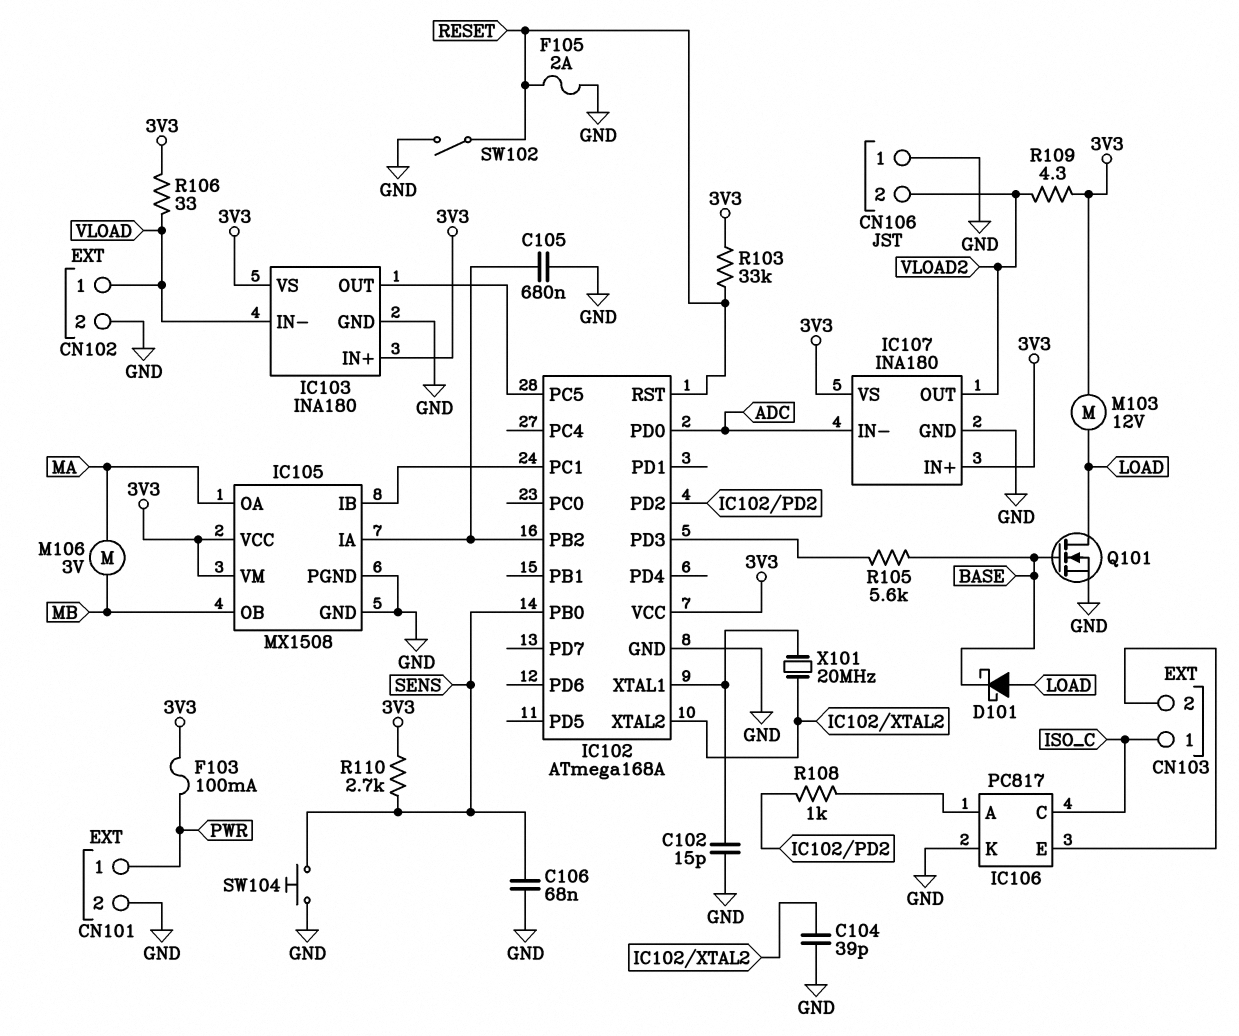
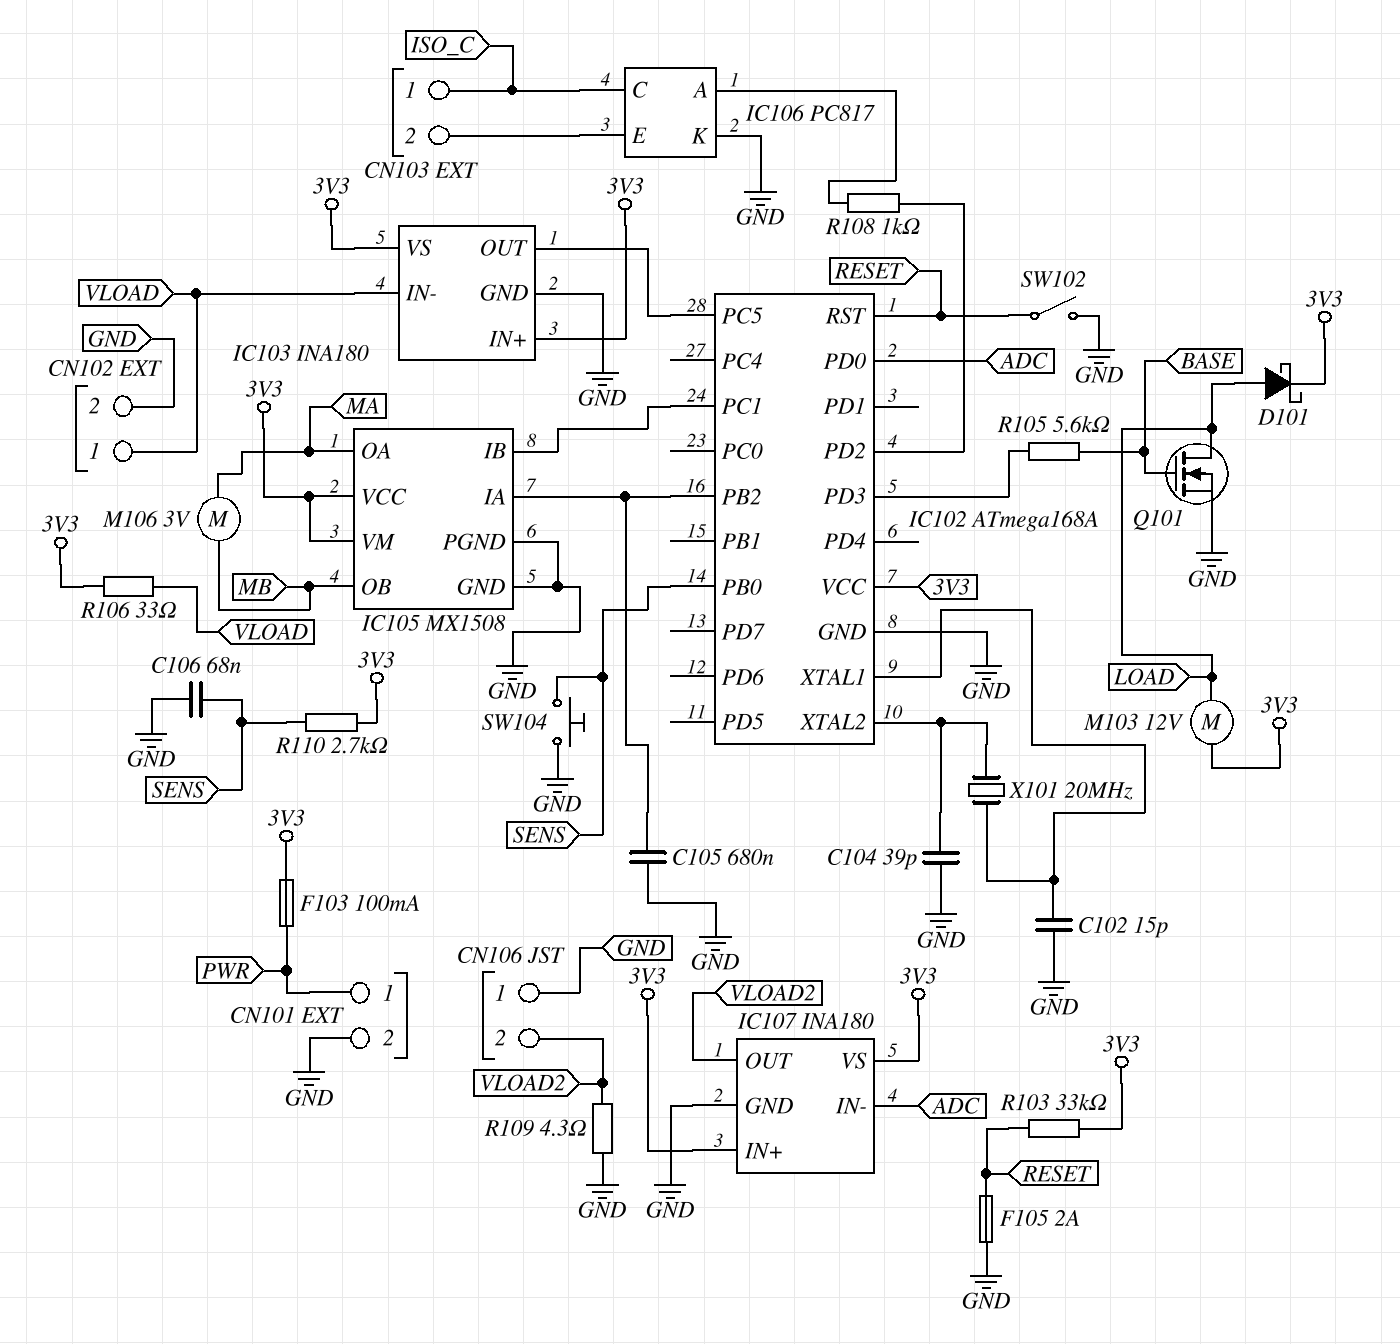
D101: schottky (A LOAD, K BASE) -> schottky (A LOAD, K 3V3)
R109: 4.3 (3V3, VLOAD2) -> 4.3 (GND, VLOAD2)

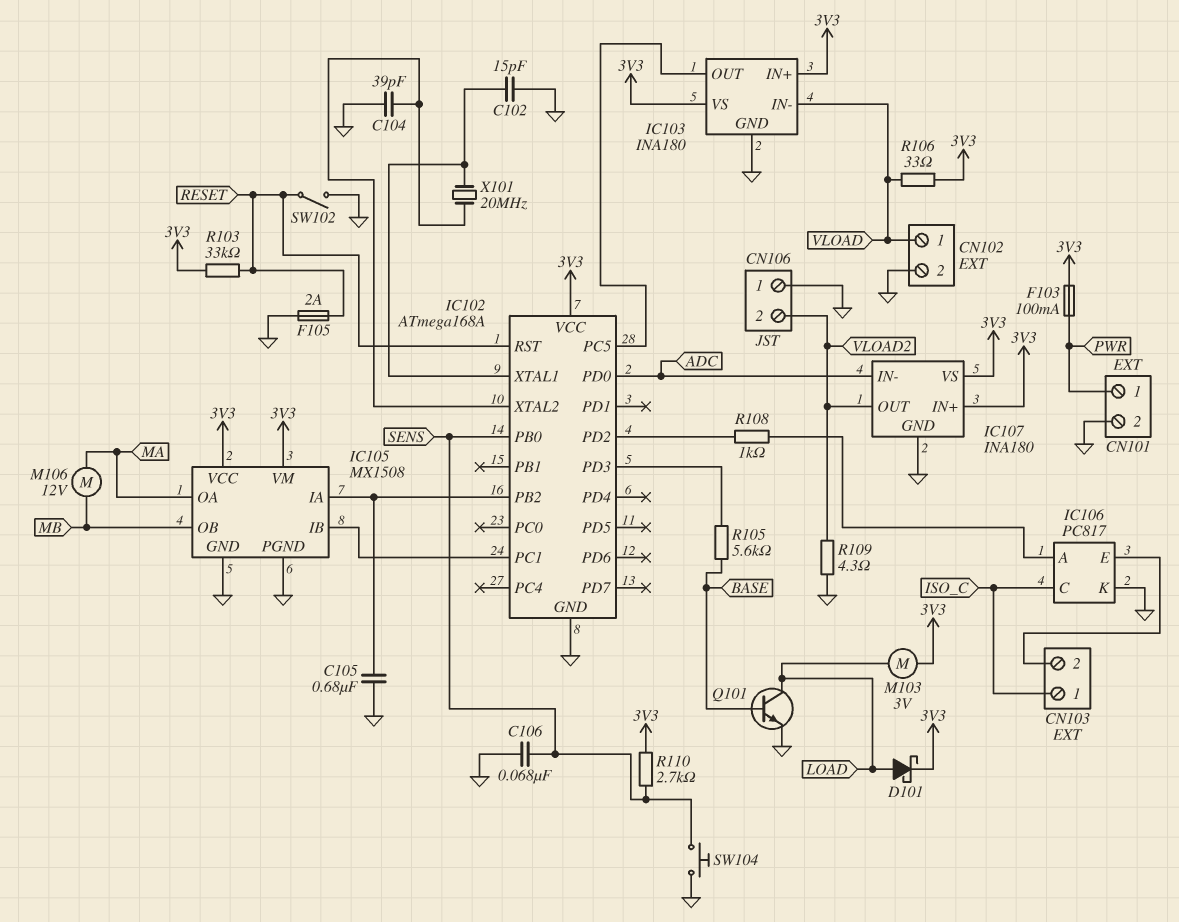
M103: motor 12V (3V3, LOAD) -> motor 3V (3V3, LOAD)
M106: motor 3V (MA, MB) -> motor 12V (MA, MB)
Q101: NMOS (G BASE, D LOAD, S GND) -> NPN (B BASE, C LOAD, E GND)

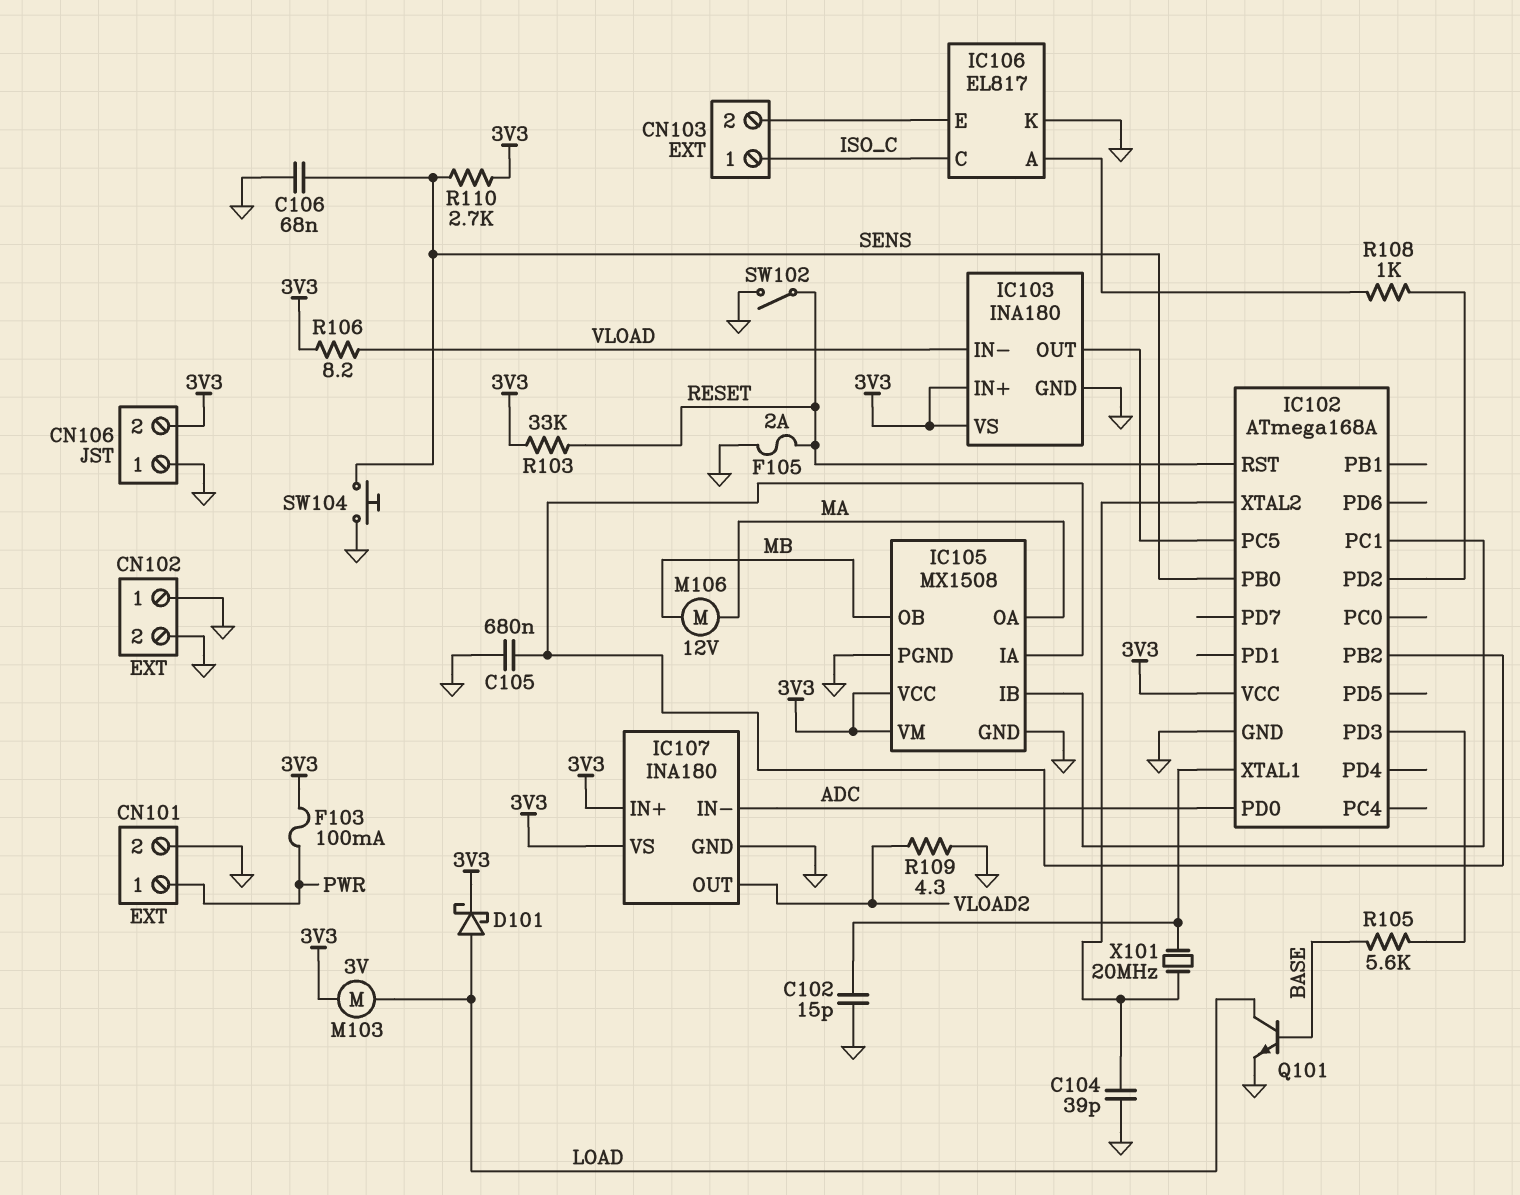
CN102 pin 1: VLOAD -> GND
CN106 pin 2: VLOAD2 -> 3V3
IC106: PC817 -> EL817
R106: 33 (3V3, VLOAD) -> 8.2 (3V3, VLOAD)

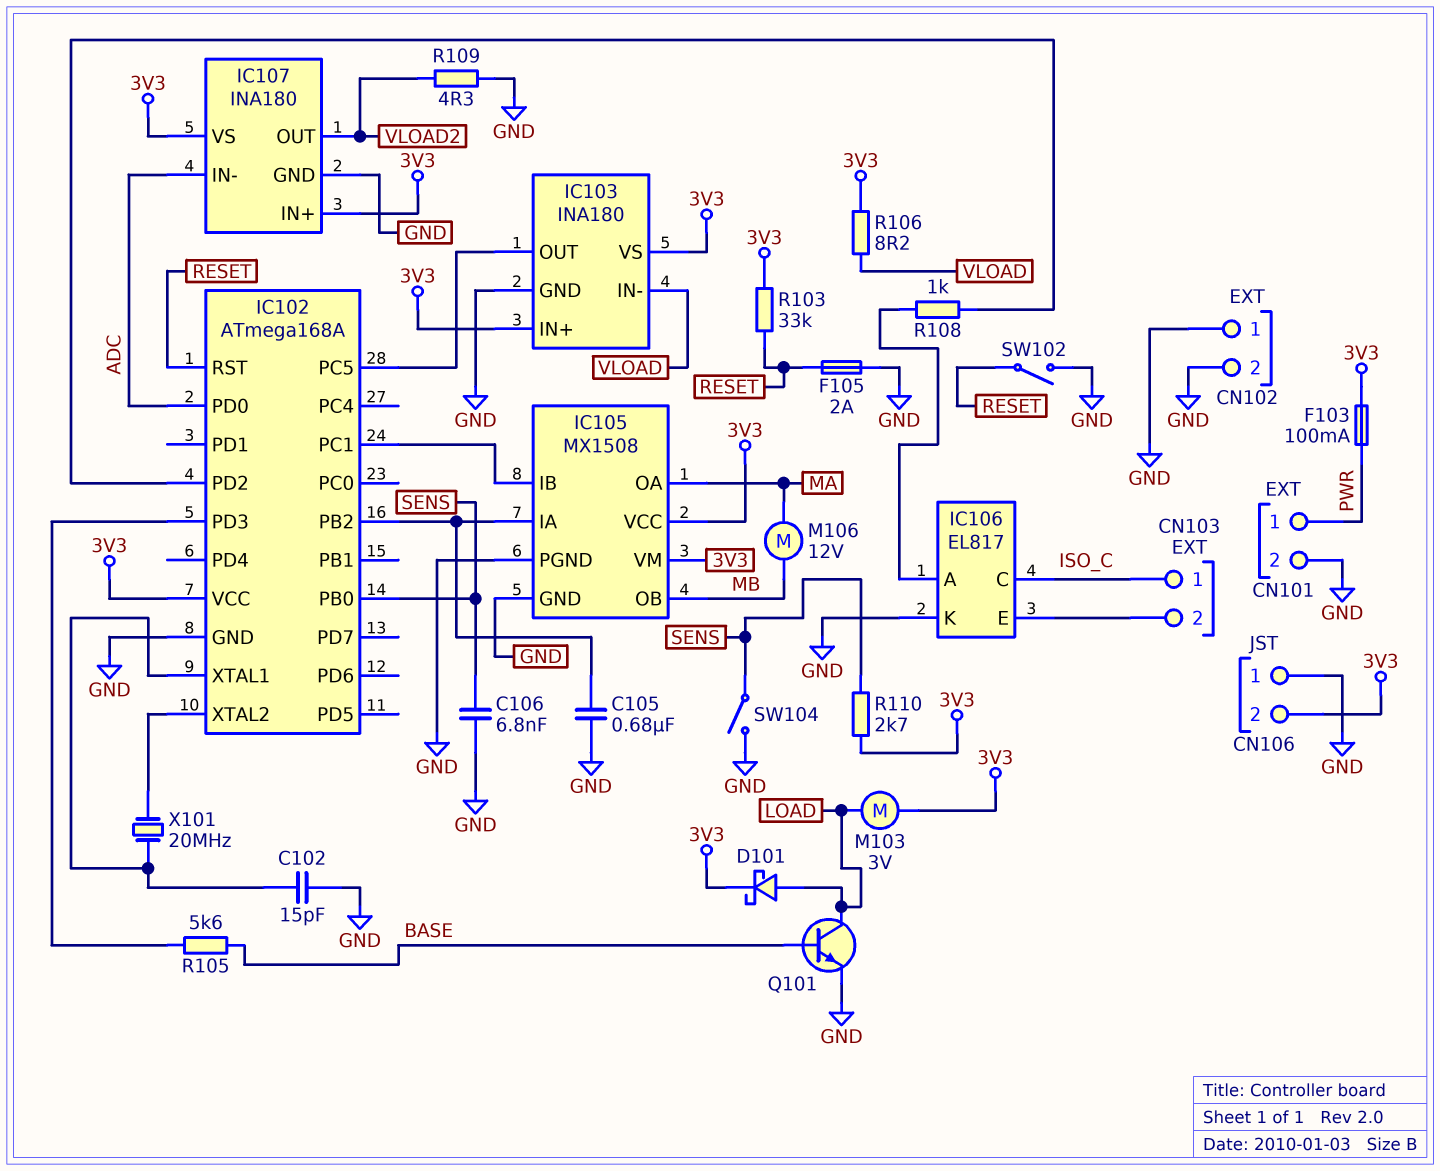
C104: 39pF (GND, IC102/XTAL2) -> none
C106: 68nF (GND, SENS) -> 6.8nF (GND, SENS)
SW104: button (GND, SENS) -> switch (GND, SENS)

